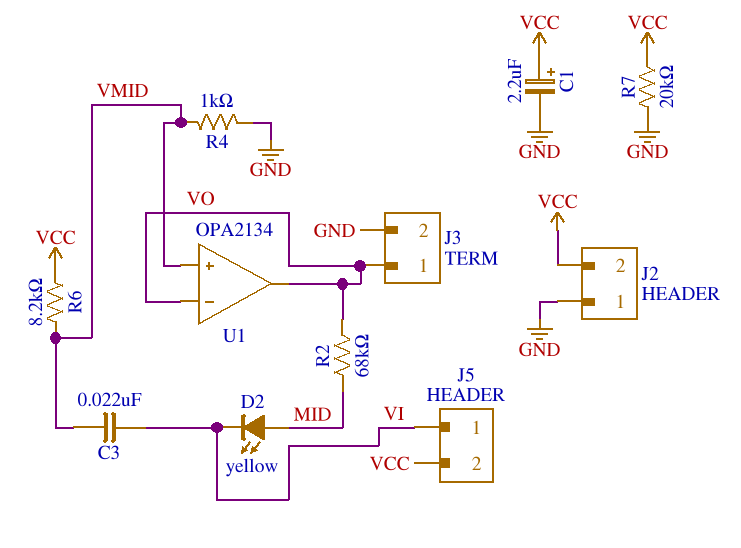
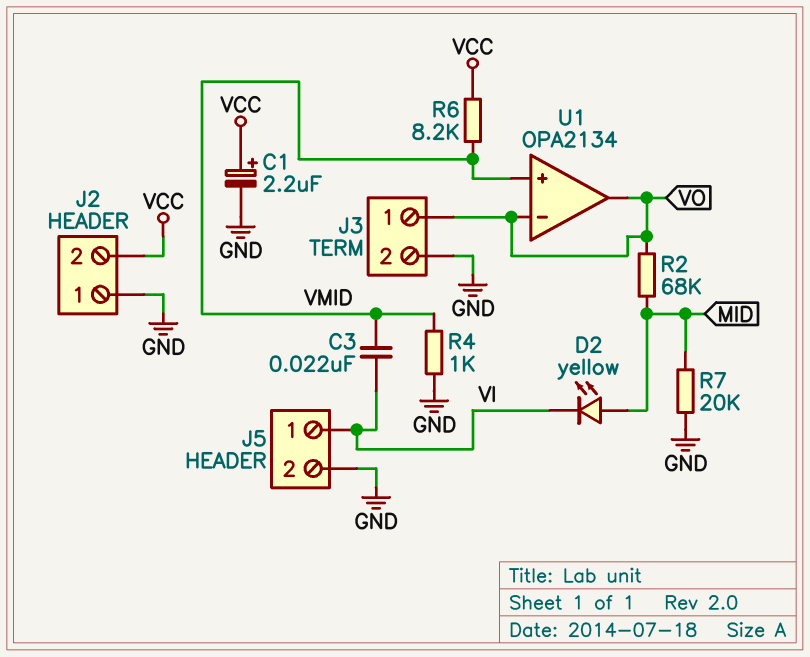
J5 pin 2: VCC -> GND
R7: 20k (GND, VCC) -> 20k (GND, MID)

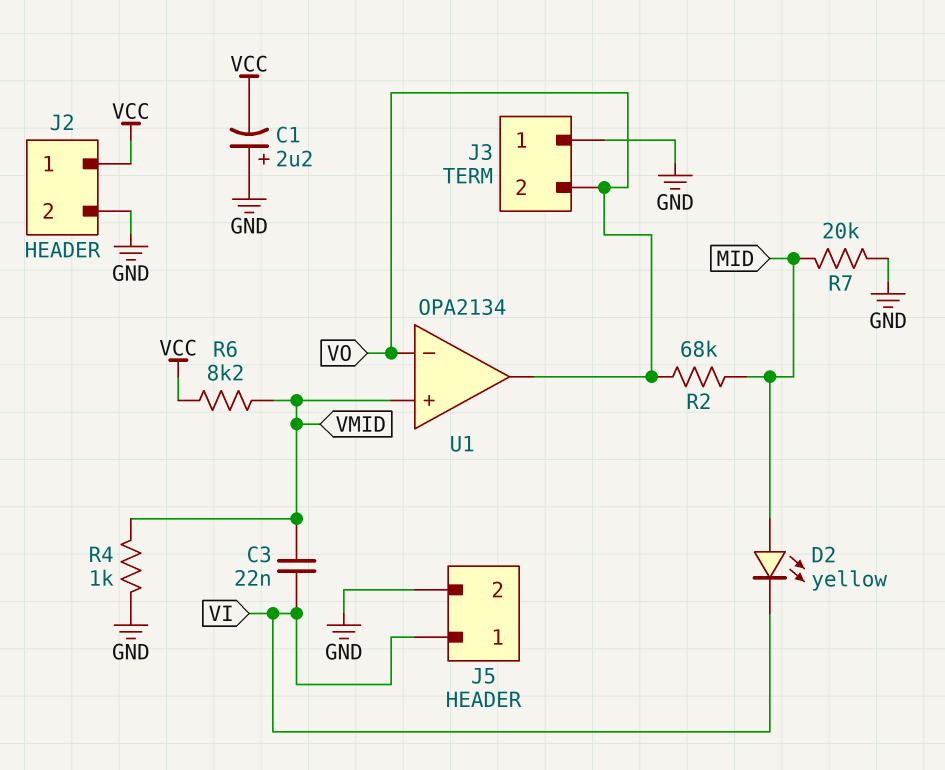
C1: 2.2uF (plus VCC, minus GND) -> 2.2uF (plus GND, minus VCC)
J2 pin 1: GND -> VCC
J2 pin 2: VCC -> GND
J3 pin 1: VO -> GND
J3 pin 2: GND -> VO

